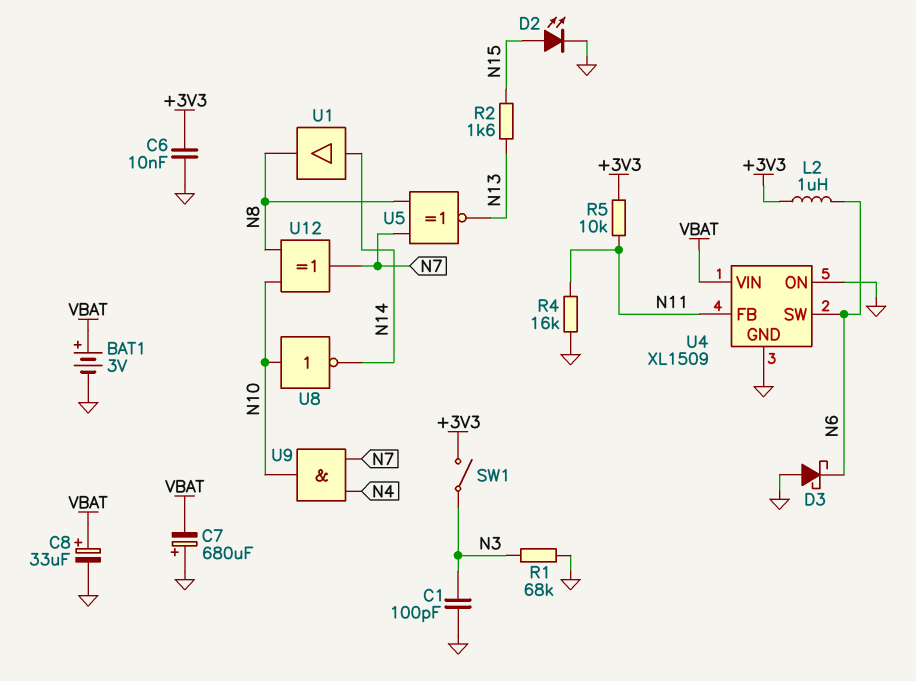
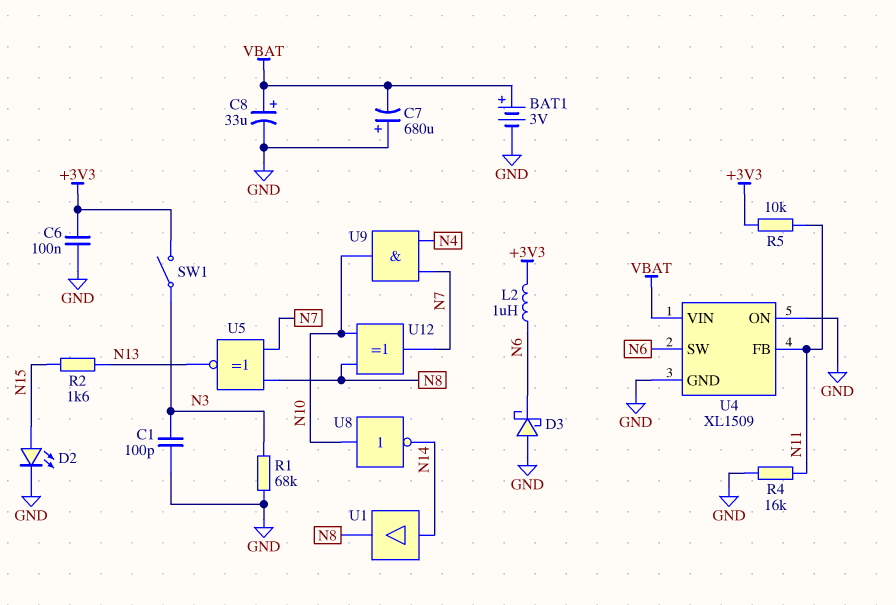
C6: 10nF (+3V3, GND) -> 100nF (+3V3, GND)

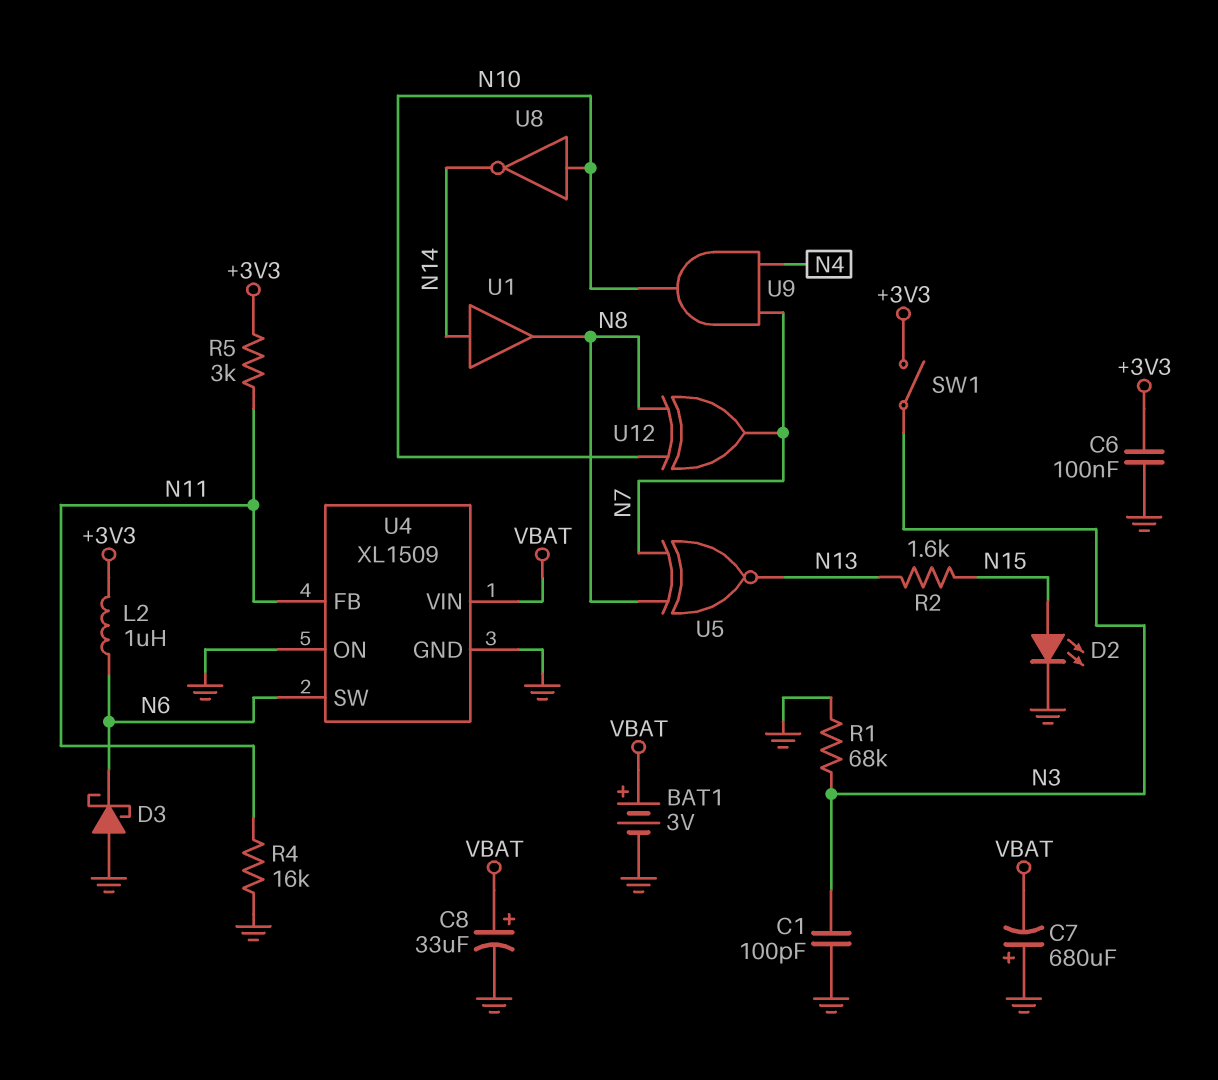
R5: 10k (+3V3, N11) -> 3k (+3V3, N11)

